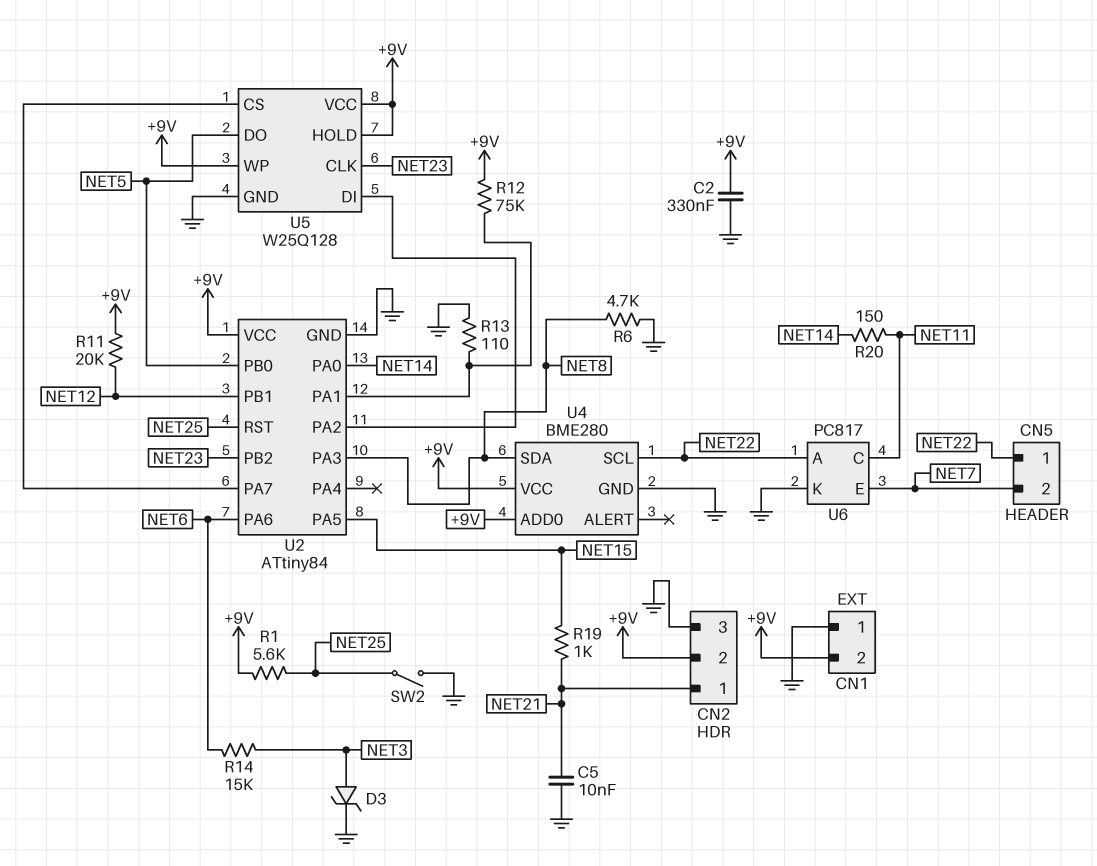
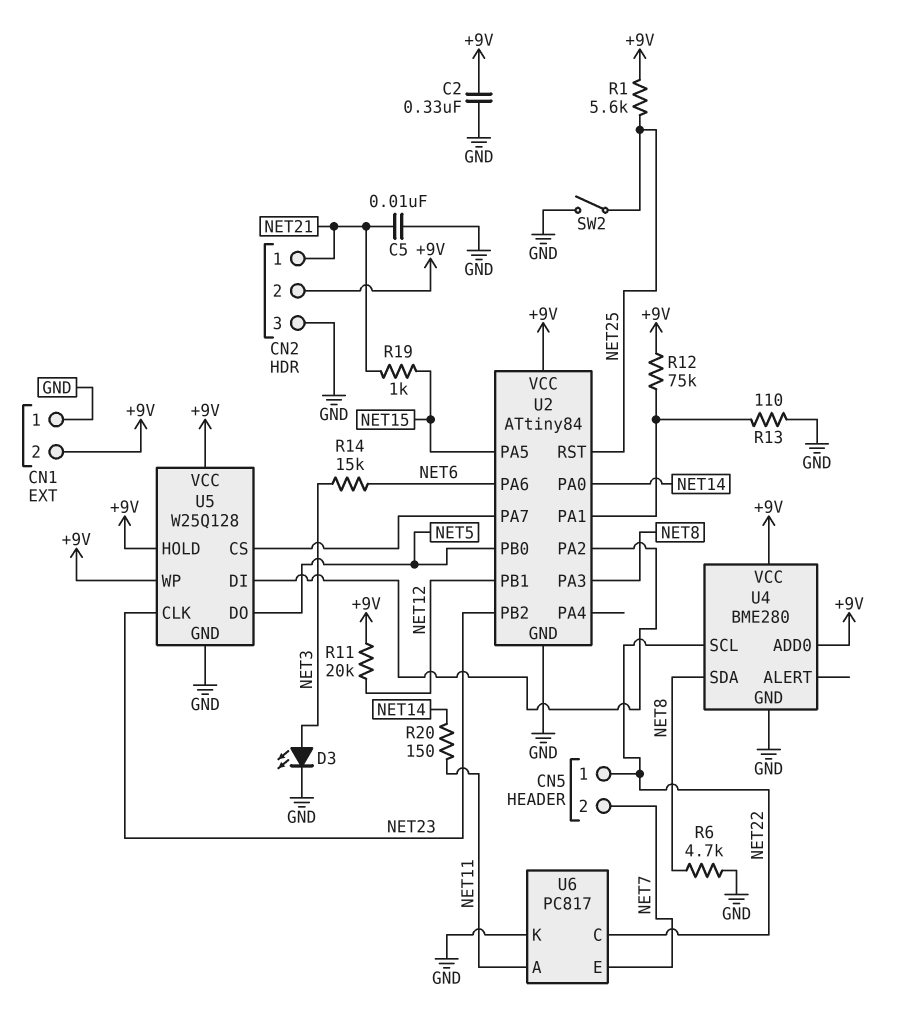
D3: zener (A NET3, K GND) -> LED (A NET3, K GND)
U6 pin A: NET22 -> NET11
U6 pin C: NET11 -> NET22

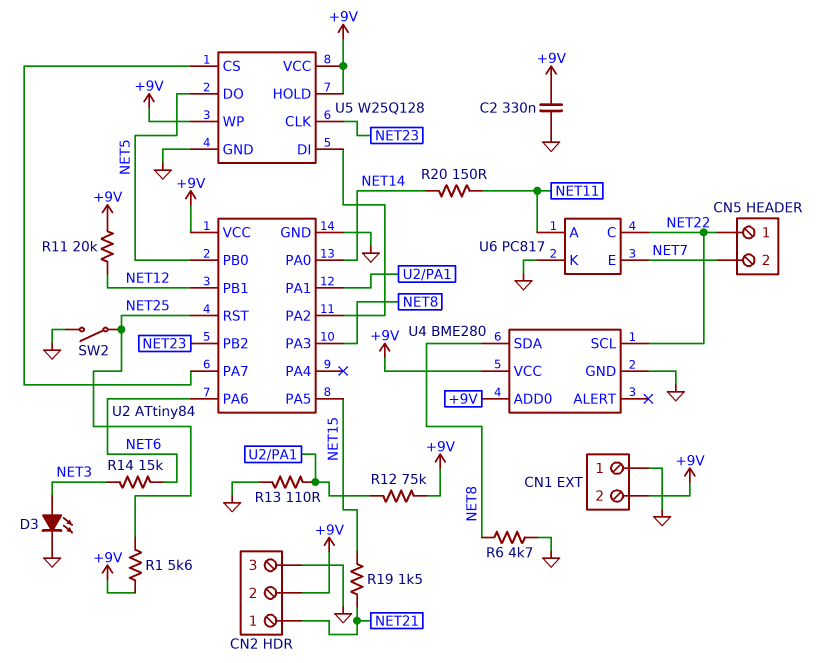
C5: 10nF (GND, NET21) -> none
R19: 1k (NET15, NET21) -> 1.5k (NET15, NET21)

